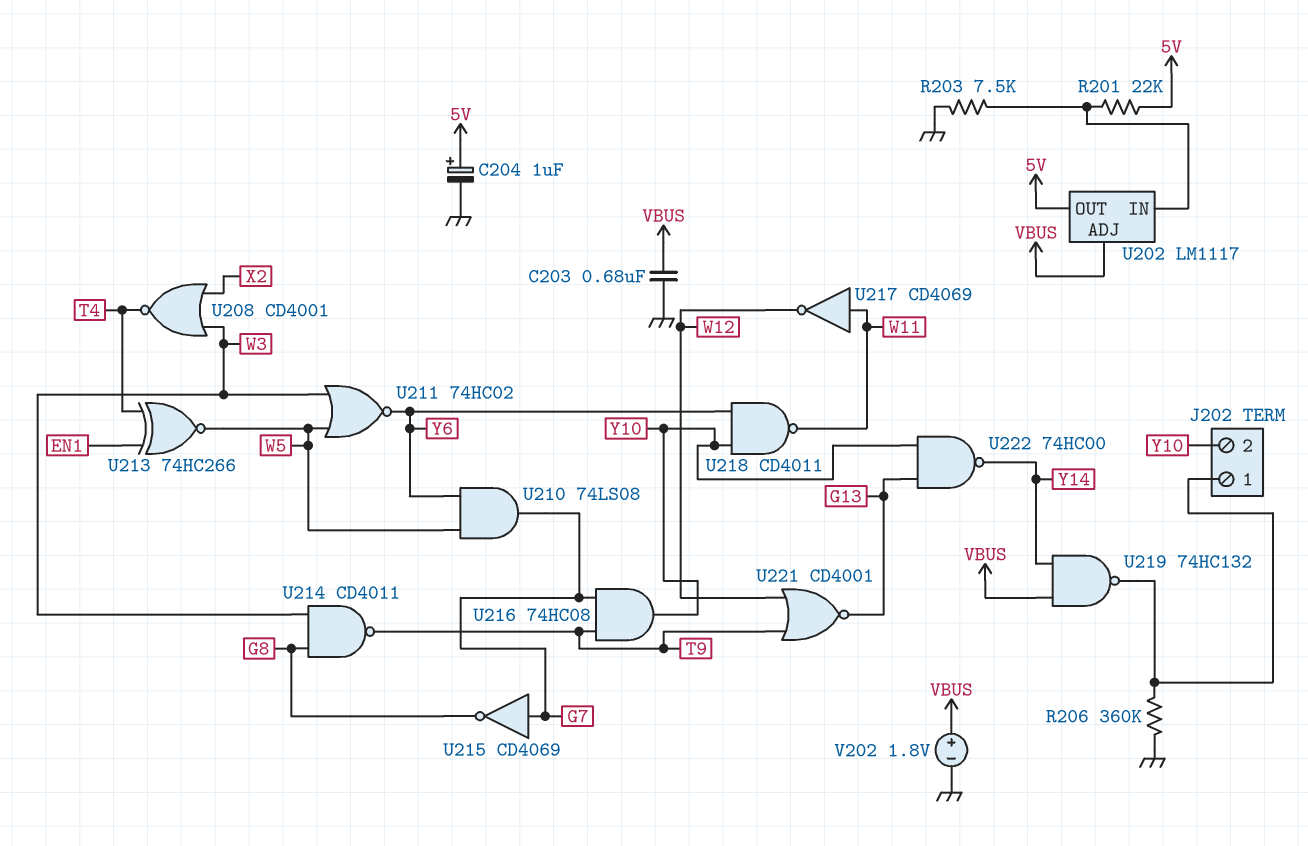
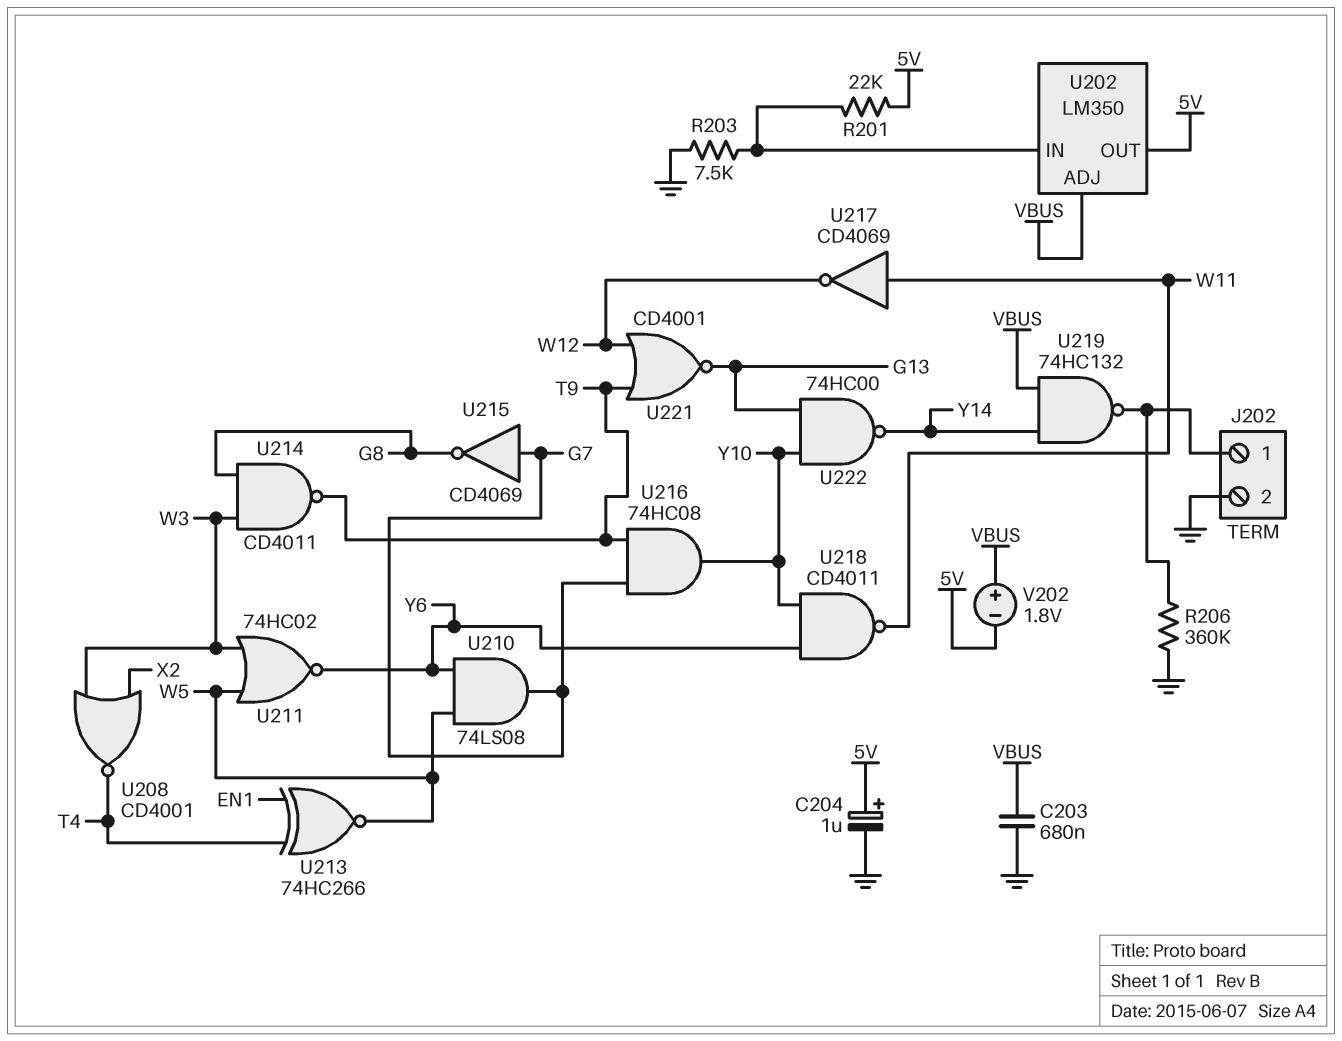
J202 pin 2: Y10 -> GND
U202: LM1117 -> LM350
V202: 1.8V (plus VBUS, minus GND) -> 1.8V (plus VBUS, minus 5V)

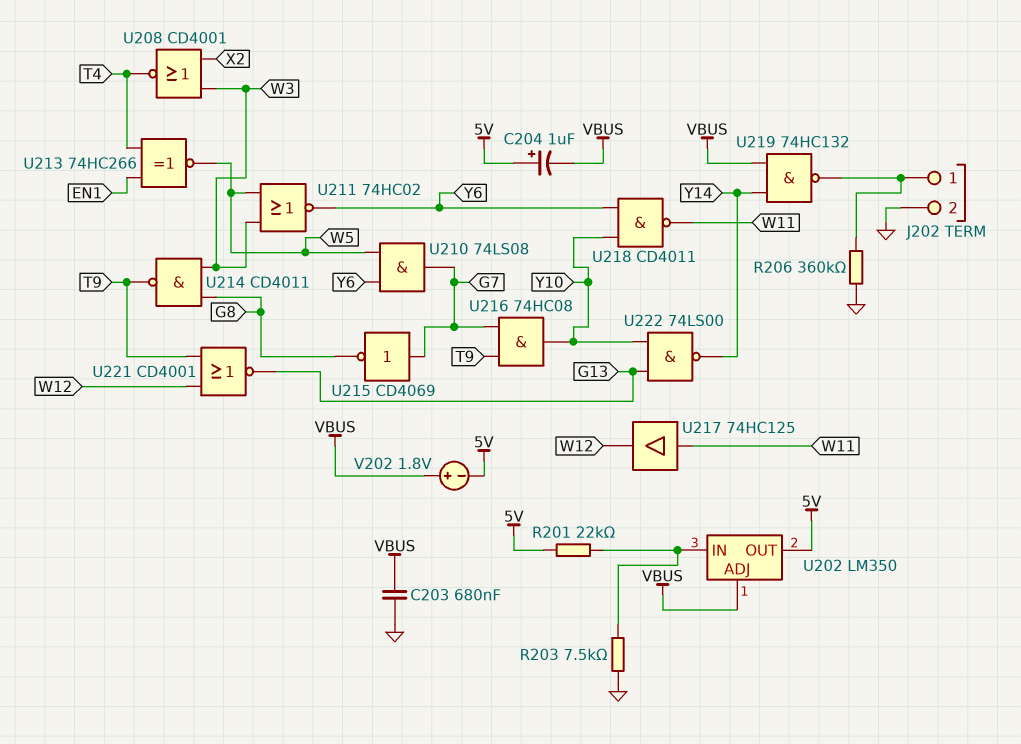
C204: 1uF (plus 5V, minus GND) -> 1uF (plus 5V, minus VBUS)
U217: NOT CD4069 (in W11, out W12) -> buffer 74HC125 (in W11, out W12)
U222: NAND 74HC00 (in G13, in Y10, out Y14) -> NAND 74LS00 (in G13, in Y10, out Y14)

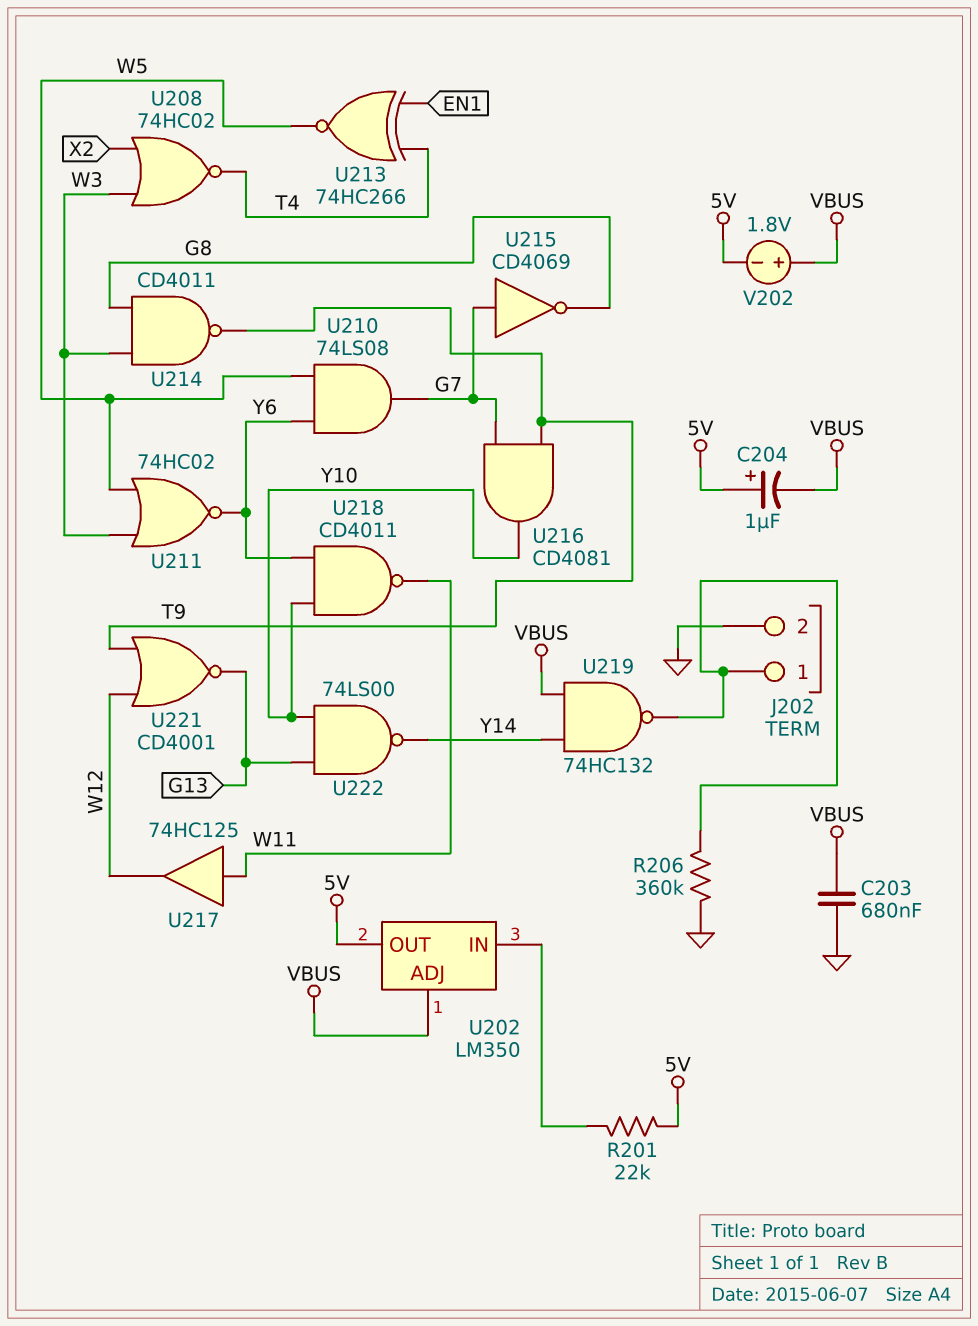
R203: 7.5k (GND, U202/IN) -> none
U208: NOR CD4001 (in W3, in X2, out T4) -> NOR 74HC02 (in W3, in X2, out T4)
U216: AND 74HC08 (in G7, in T9, out Y10) -> AND CD4081 (in G7, in T9, out Y10)

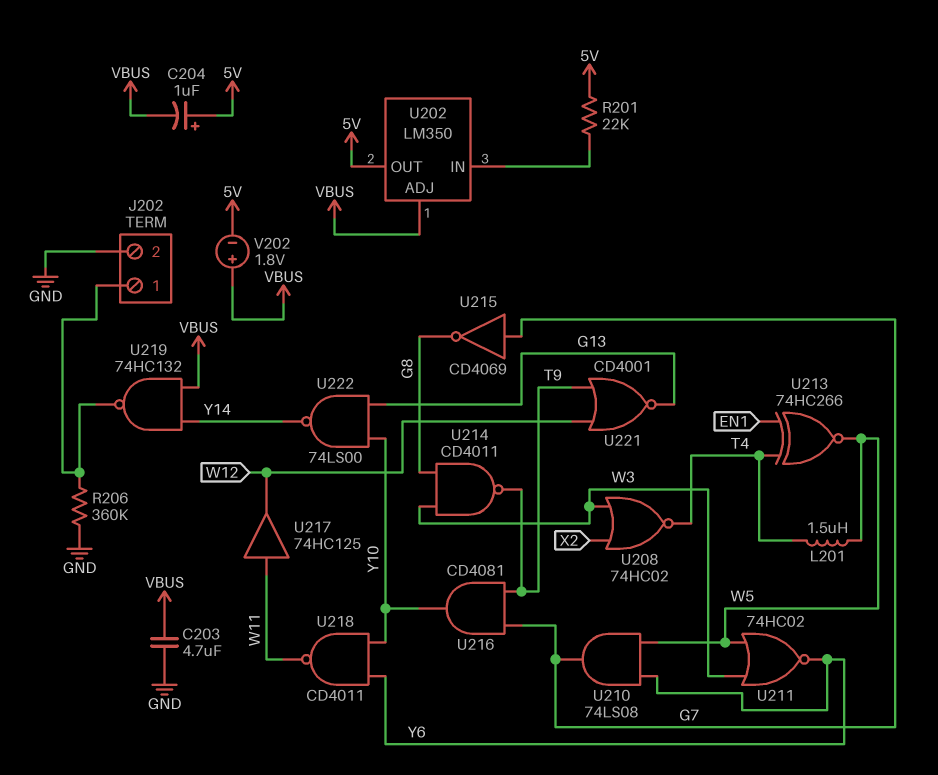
C203: 680nF (GND, VBUS) -> 4.7uF (GND, VBUS)
L201: none -> 1.5uH (T4, W5)

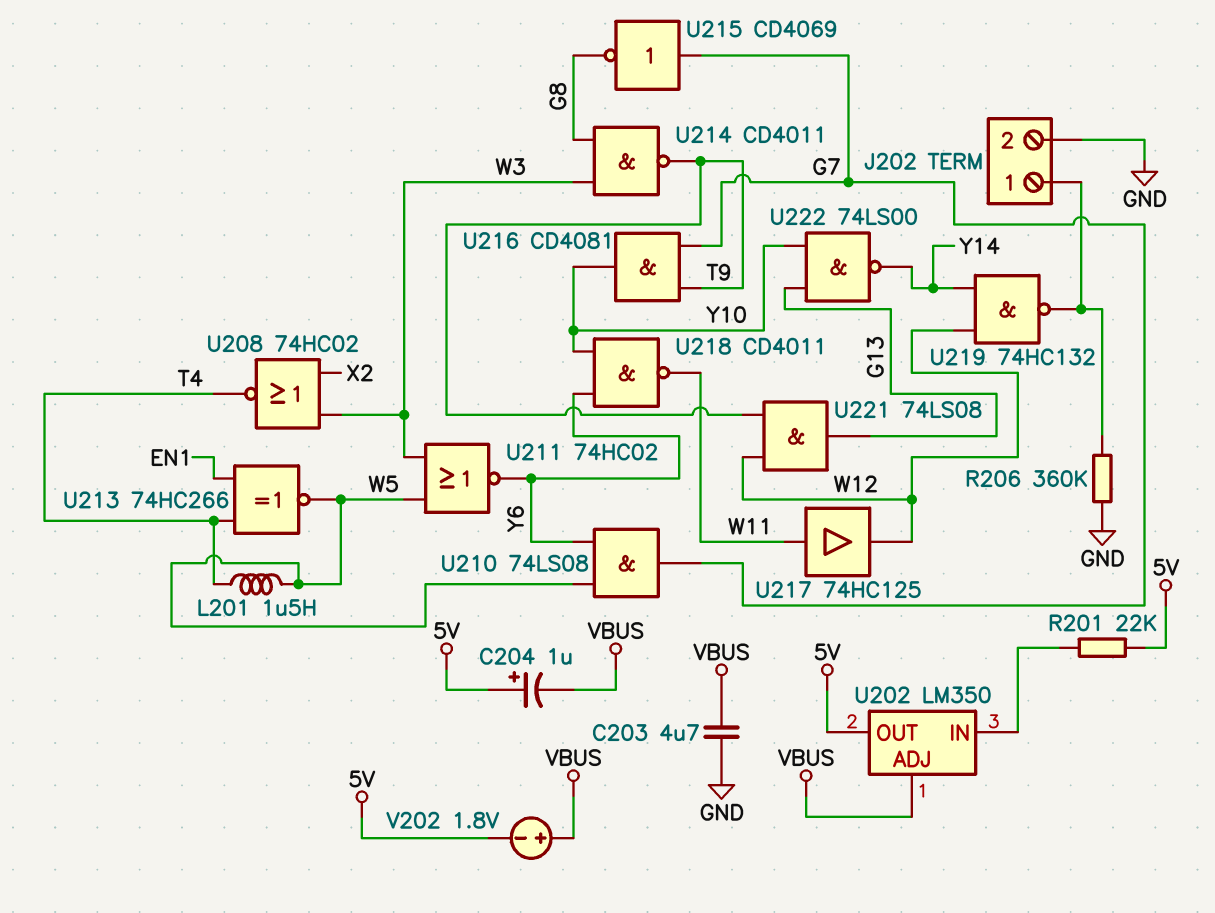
U219: NAND 74HC132 (in VBUS, in Y14, out J202/1) -> NAND 74HC132 (in W12, in Y14, out J202/1)
U221: NOR CD4001 (in T9, in W12, out G13) -> AND 74LS08 (in T9, in W12, out G13)

